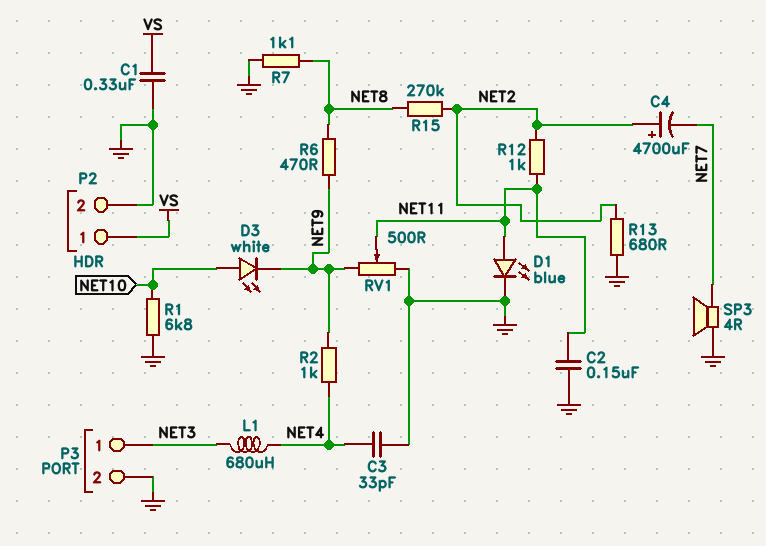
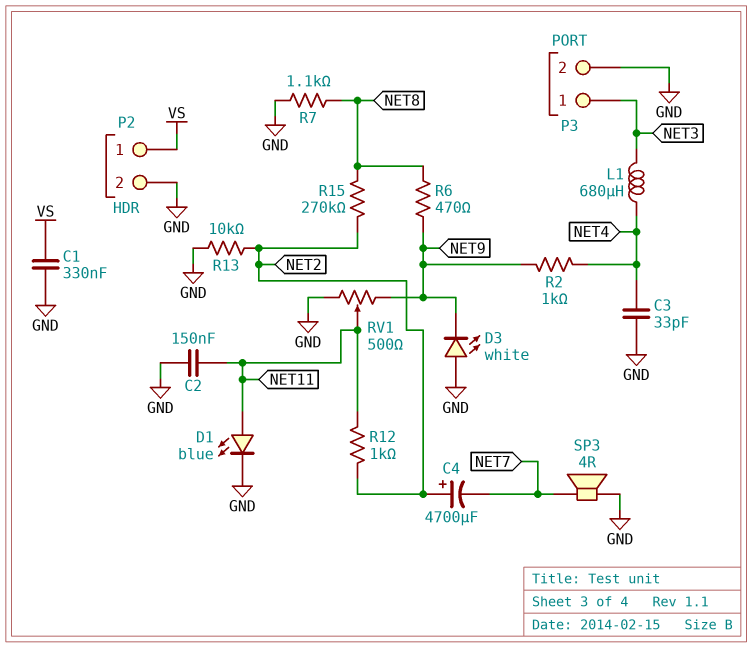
D3: LED white (A NET10, K NET9) -> LED white (A GND, K NET9)
R1: 6.8k (GND, NET10) -> none
R13: 680 (GND, NET2) -> 10k (GND, NET2)

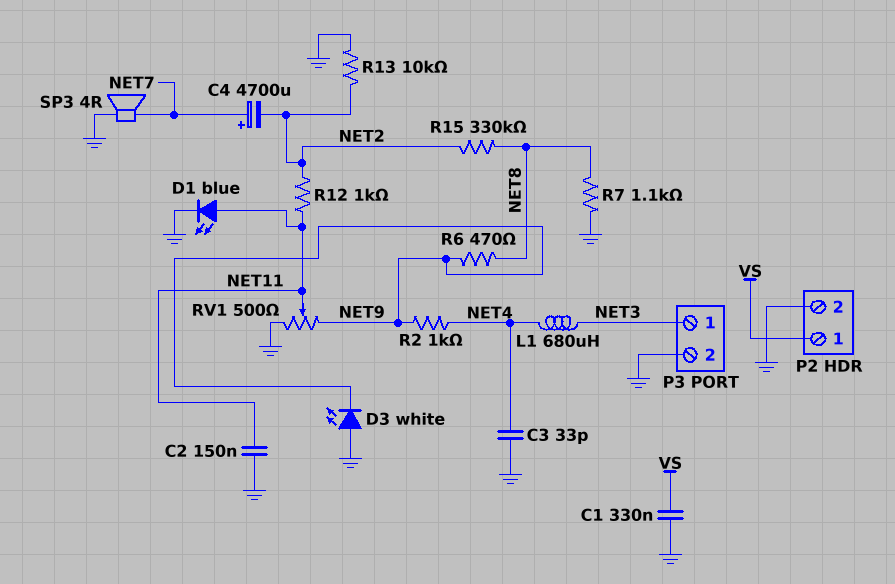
C4: 4700uF (plus NET2, minus NET7) -> 4700uF (plus NET7, minus NET2)
R15: 270k (NET2, NET8) -> 330k (NET2, NET8)

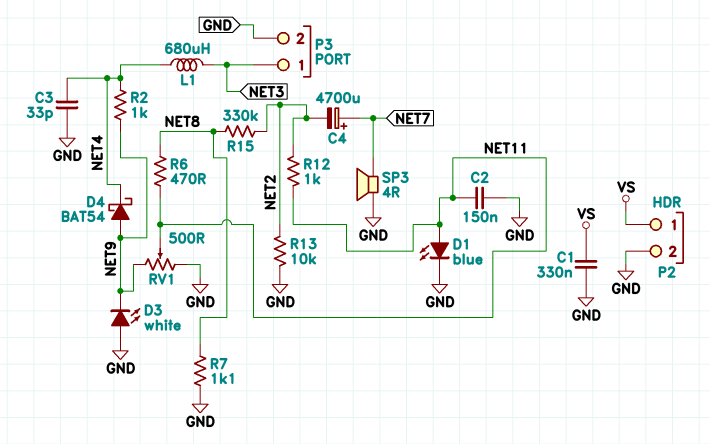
D4: none -> schottky BAT54 (A NET9, K NET4)
R6: 470 (NET8, NET9) -> 470 (NET8, NET11)

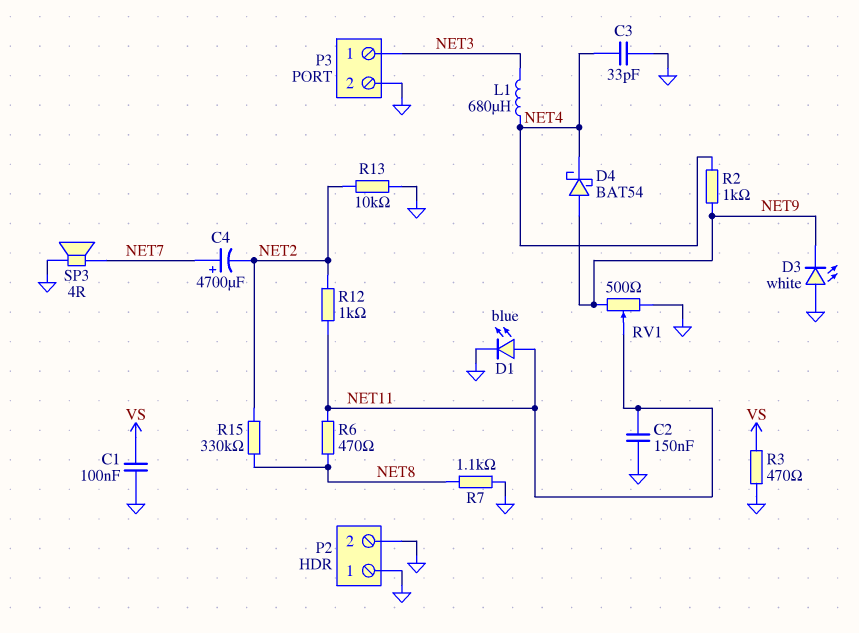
C1: 330nF (GND, VS) -> 100nF (GND, VS)
P2 pin 1: VS -> GND
R3: none -> 470 (GND, VS)

